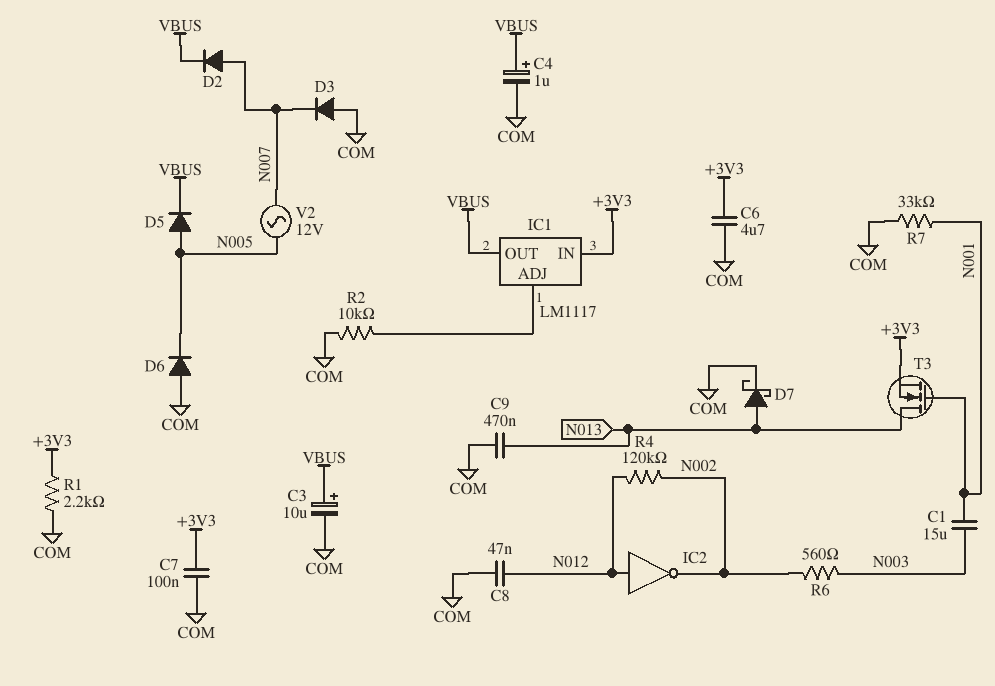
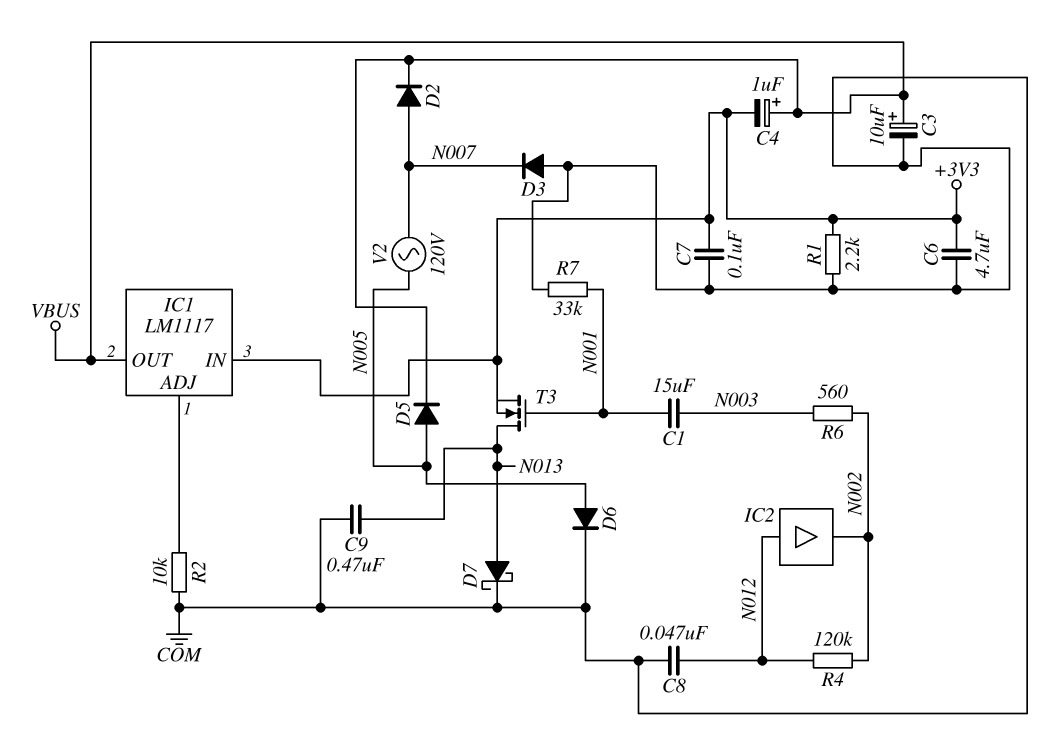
C4: 1uF (plus VBUS, minus COM) -> 1uF (plus VBUS, minus +3V3)
D6: diode (A COM, K N005) -> diode (A N005, K COM)
IC2: NOT (in N012, out N002) -> buffer (in N012, out N002)
V2: AC 12V (N005, N007) -> AC 120V (N005, N007)

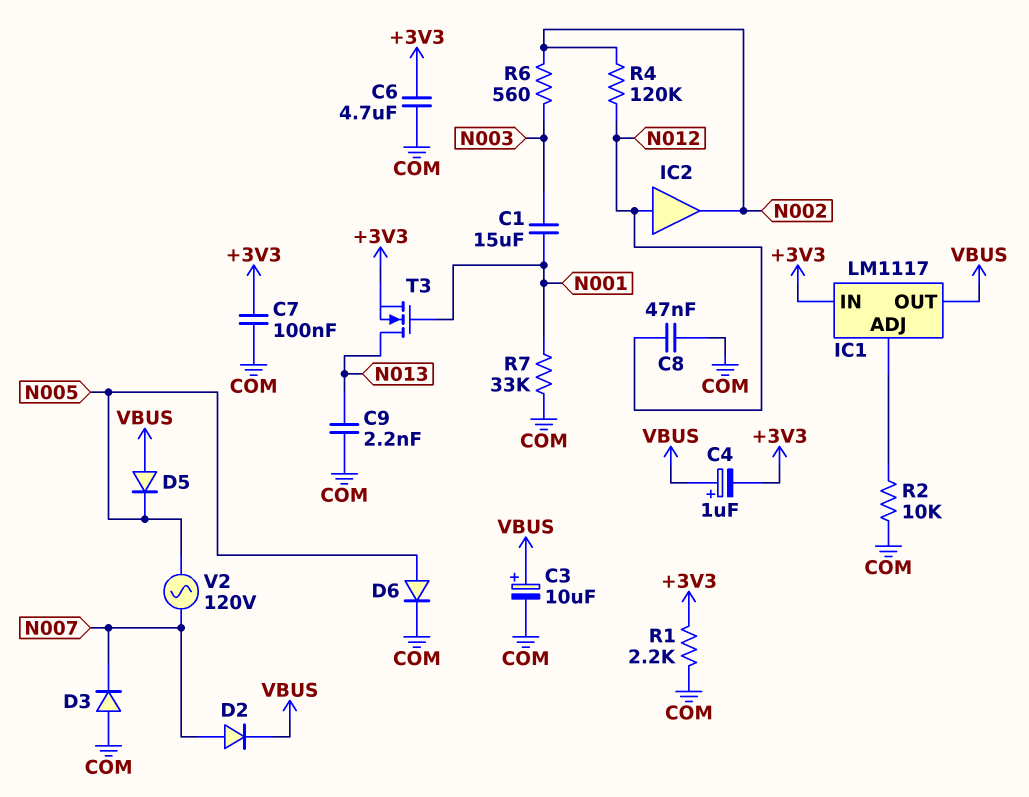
C9: 470nF (COM, N013) -> 2.2nF (COM, N013)
D5: diode (A N005, K VBUS) -> diode (A VBUS, K N005)
D7: schottky (A N013, K COM) -> none

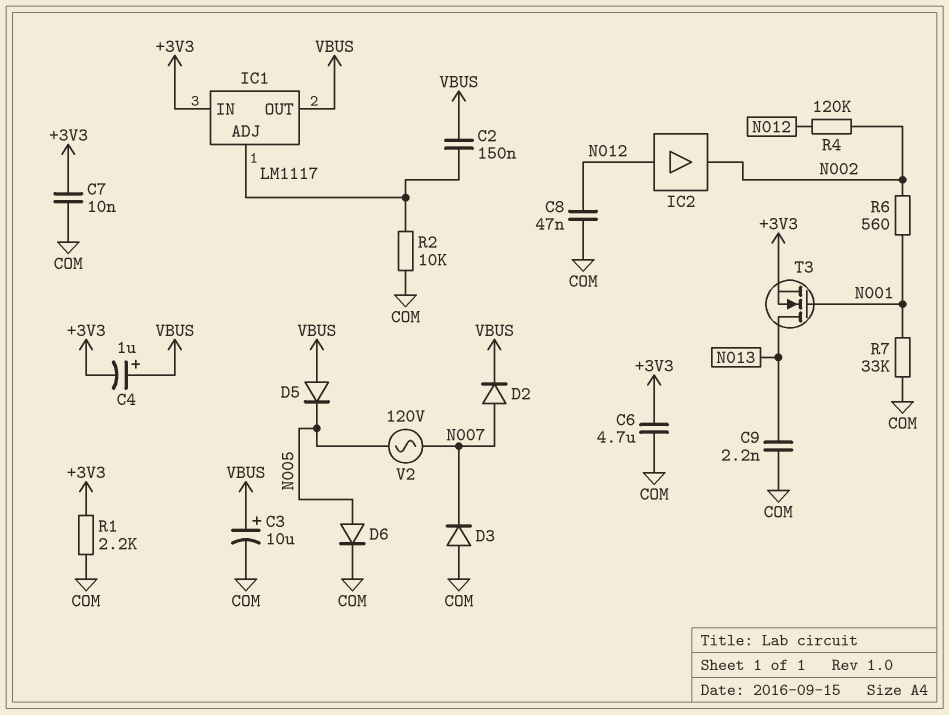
C1: 15uF (N001, N003) -> none
C2: none -> 150nF (IC1/ADJ, VBUS)
C7: 100nF (+3V3, COM) -> 10nF (+3V3, COM)
R6: 560 (N002, N003) -> 560 (N001, N002)

